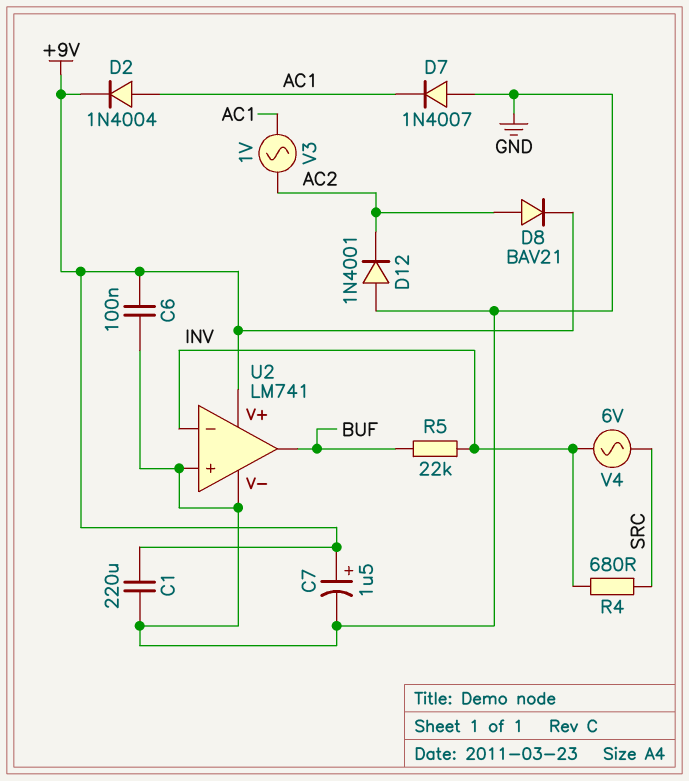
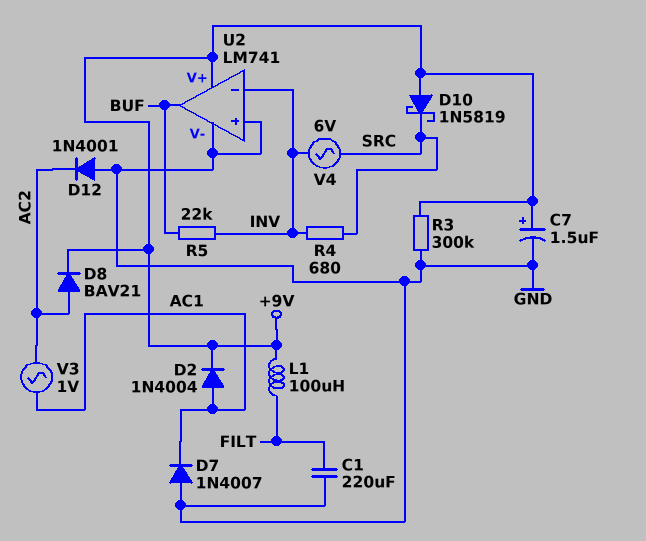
C1: 220uF (+9V, GND) -> 220uF (FILT, GND)
C6: 100nF (+9V, GND) -> none
D10: none -> schottky 1N5819 (A +9V, K SRC)
L1: none -> 100uH (+9V, FILT)
R3: none -> 300k (+9V, GND)

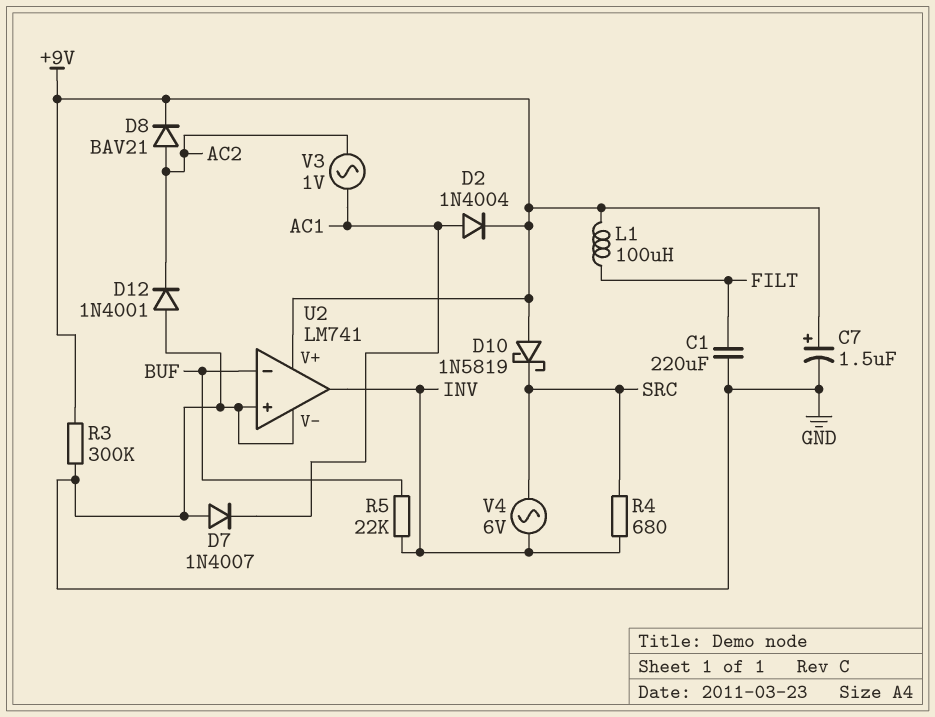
U2 pin in-: INV -> BUF
U2 pin out: BUF -> INV

